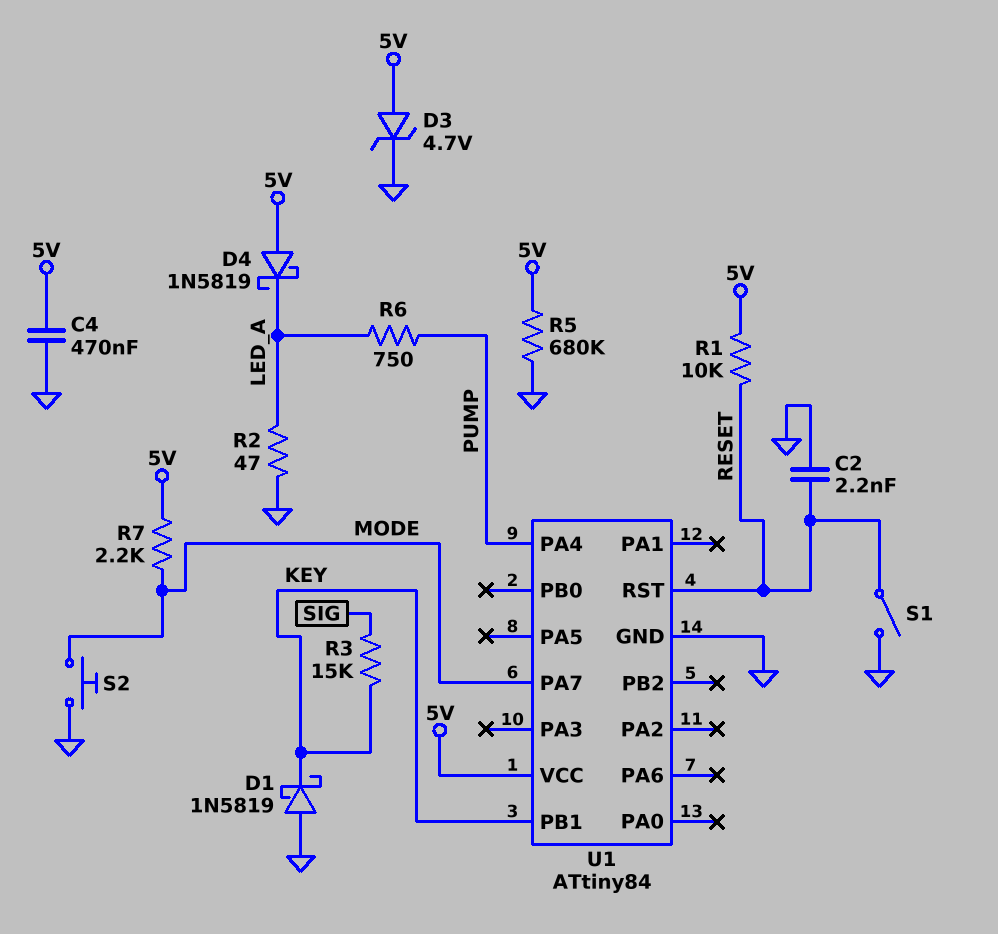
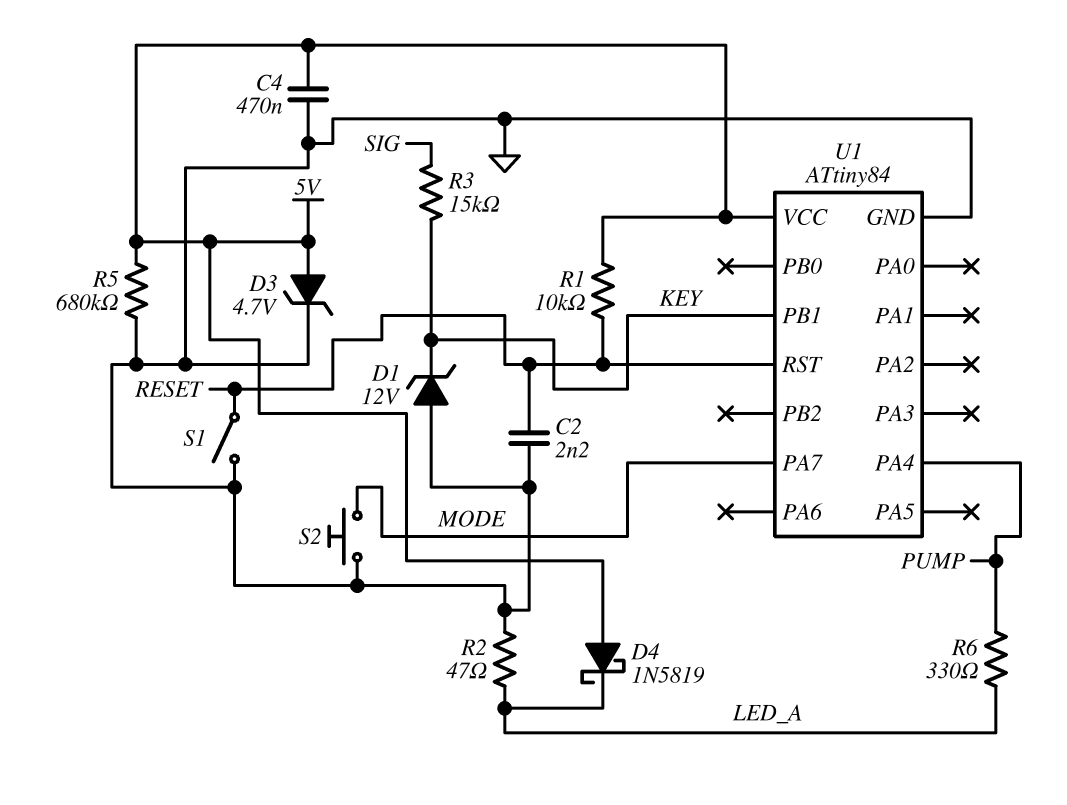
D1: schottky 1N5819 (A GND, K KEY) -> zener 12V (A GND, K KEY)
R6: 750 (LED_A, PUMP) -> 330 (LED_A, PUMP)
R7: 2.2k (5V, MODE) -> none

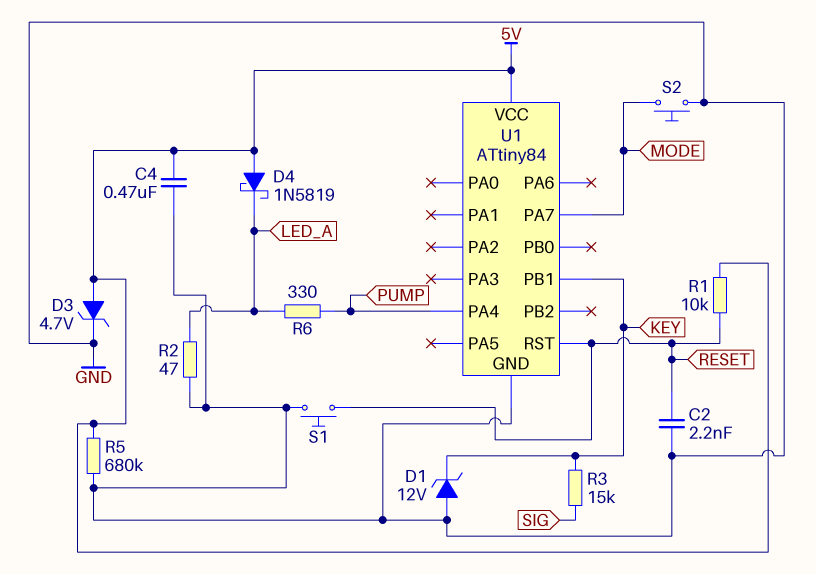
S1: switch (GND, RESET) -> button (GND, RESET)

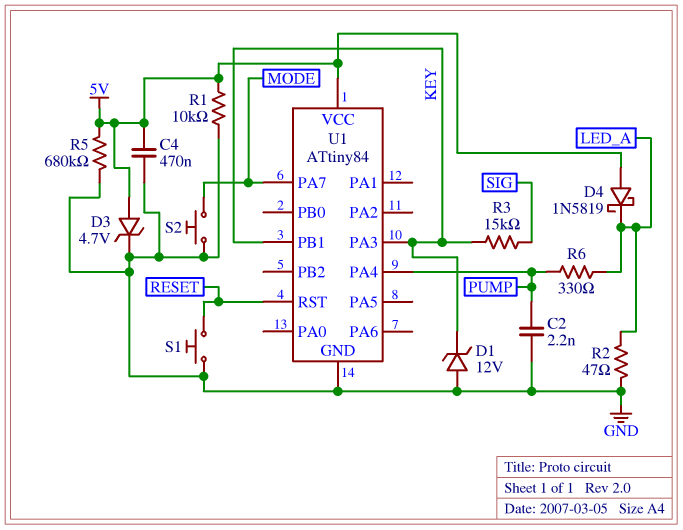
C2: 2.2nF (GND, RESET) -> 2.2nF (GND, PUMP)
R1: 10k (5V, RESET) -> 10k (5V, GND)
U1 pin PA3: none -> KEY

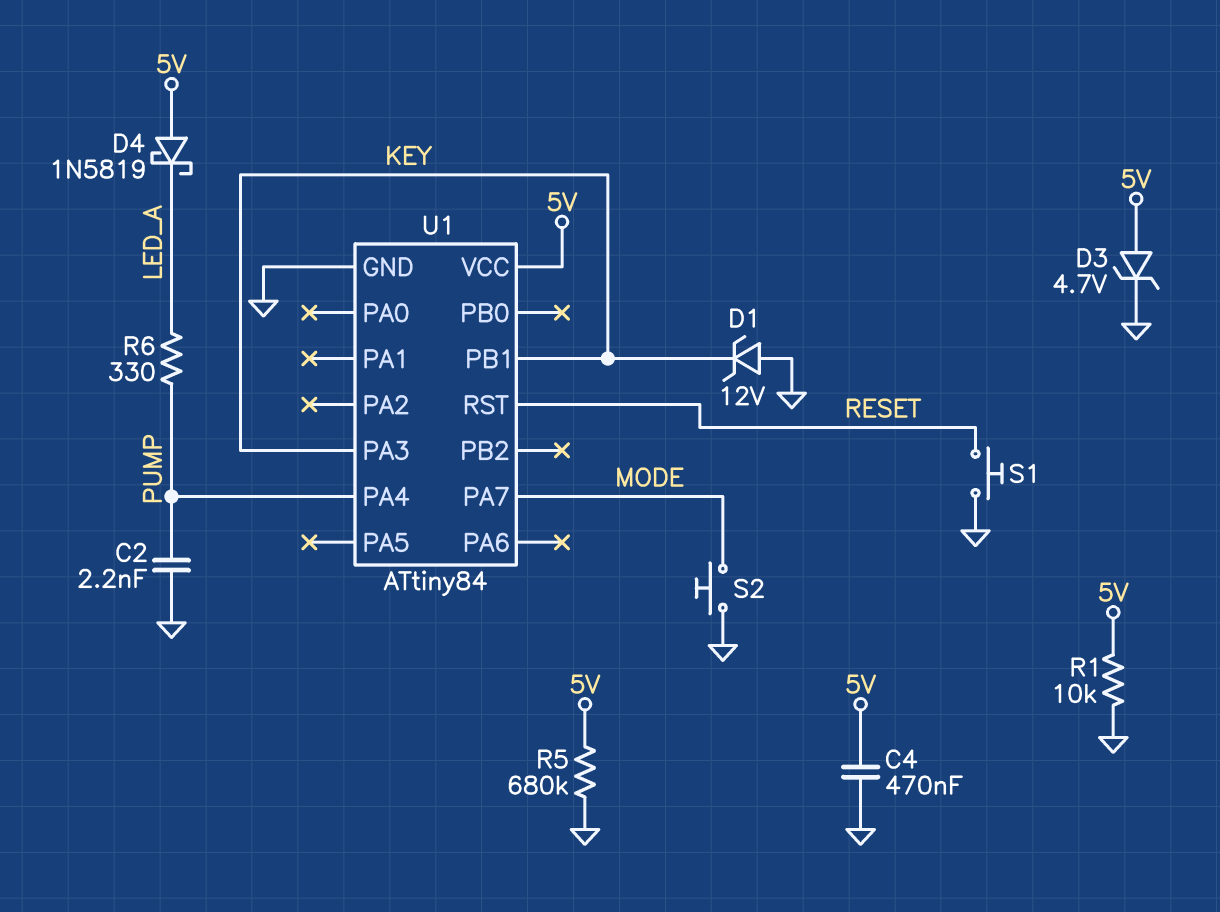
R2: 47 (GND, LED_A) -> none
R3: 15k (KEY, SIG) -> none

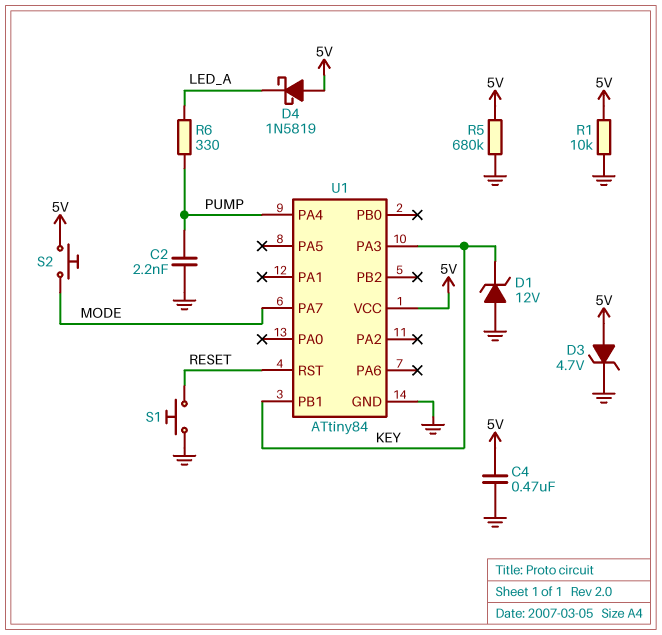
S2: button (GND, MODE) -> button (5V, MODE)

